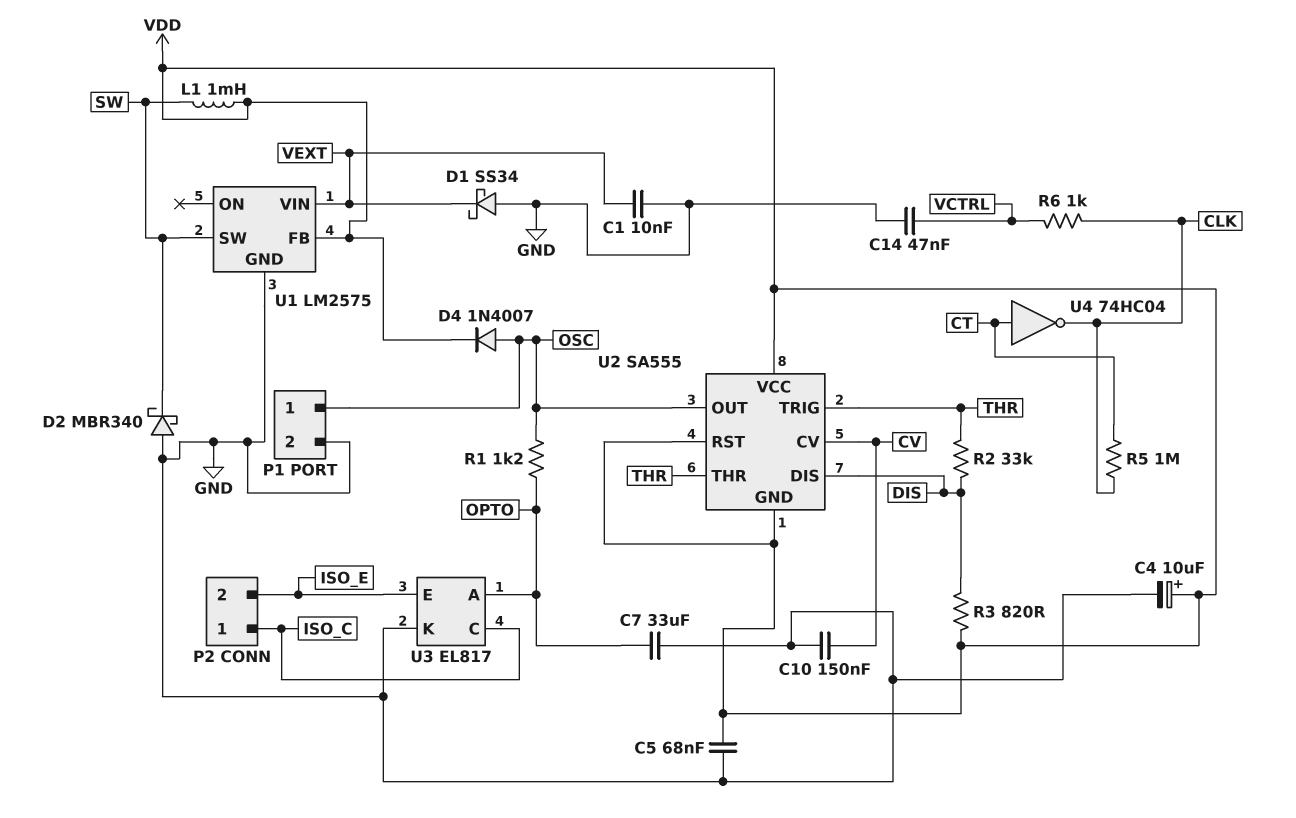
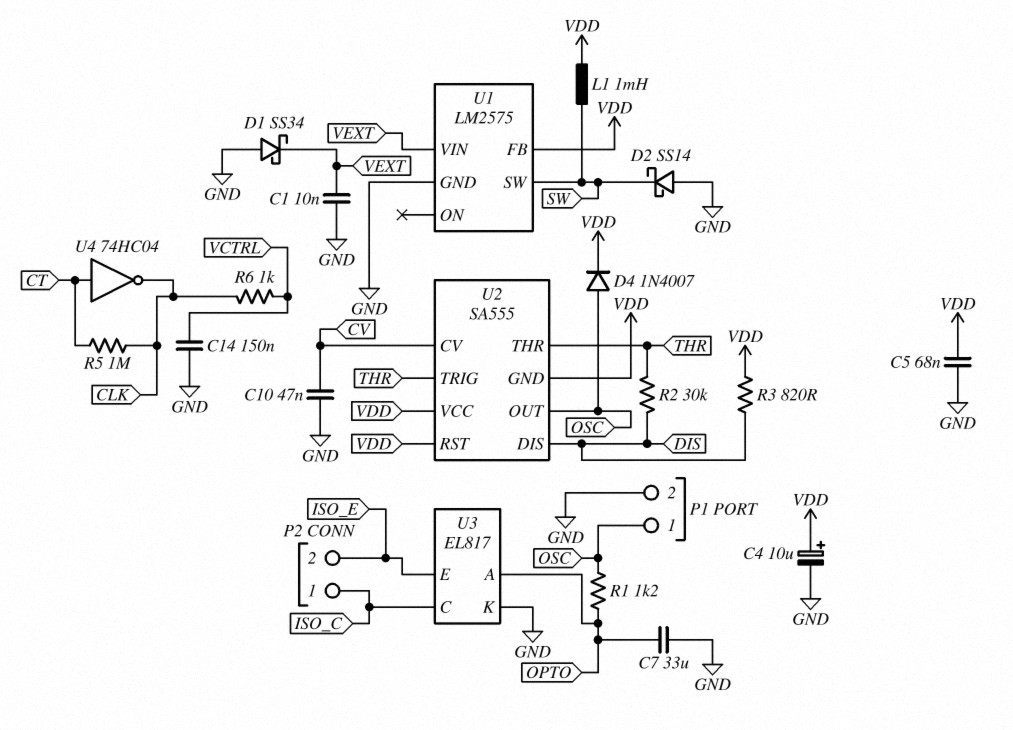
C10: 150nF (CV, GND) -> 47nF (CV, GND)
C14: 47nF (GND, VCTRL) -> 150nF (GND, VCTRL)
D2: schottky MBR340 (A GND, K SW) -> schottky SS14 (A GND, K SW)
R2: 33k (DIS, THR) -> 30k (DIS, THR)

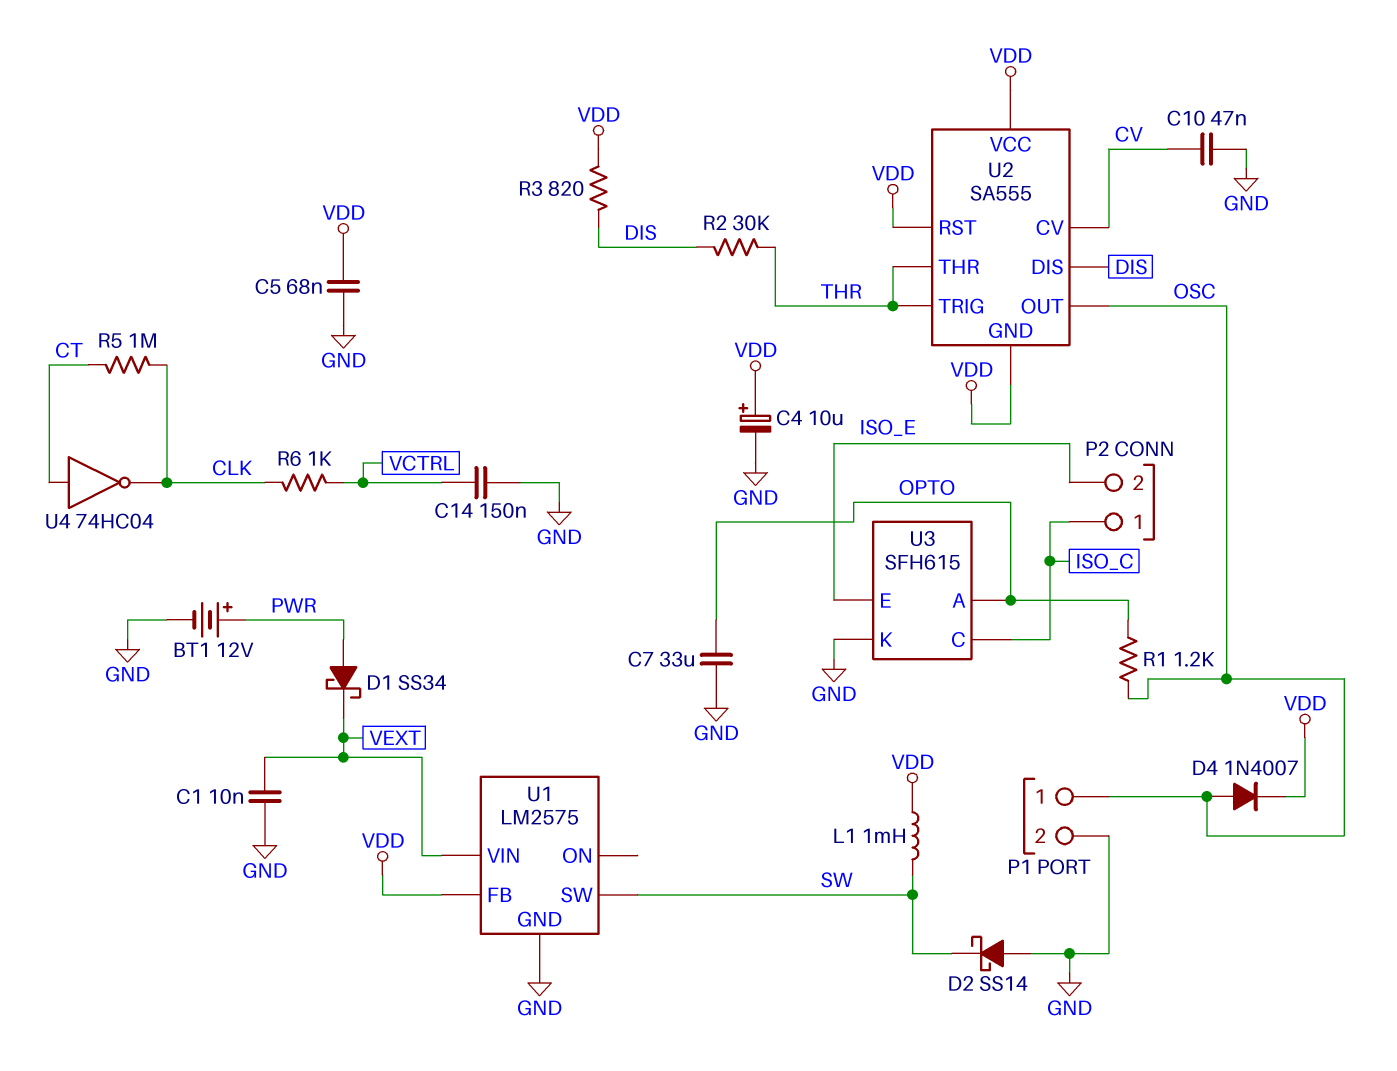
BT1: none -> 12V (plus PWR, minus GND)
D1: schottky SS34 (A GND, K VEXT) -> schottky SS34 (A PWR, K VEXT)
U3: EL817 -> SFH615

